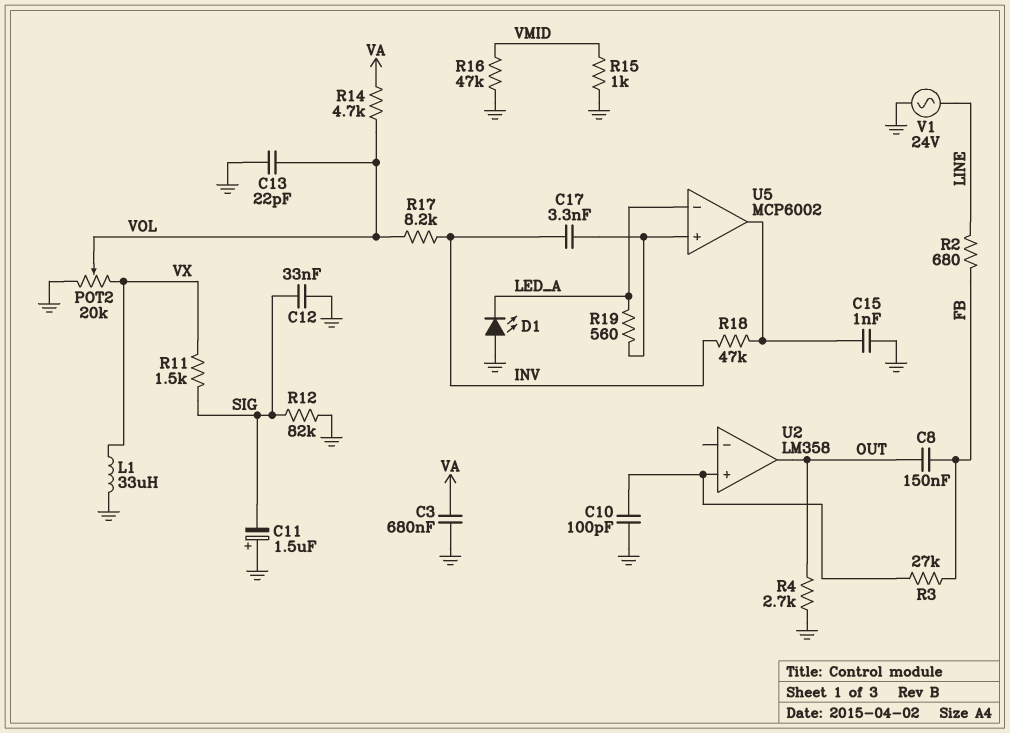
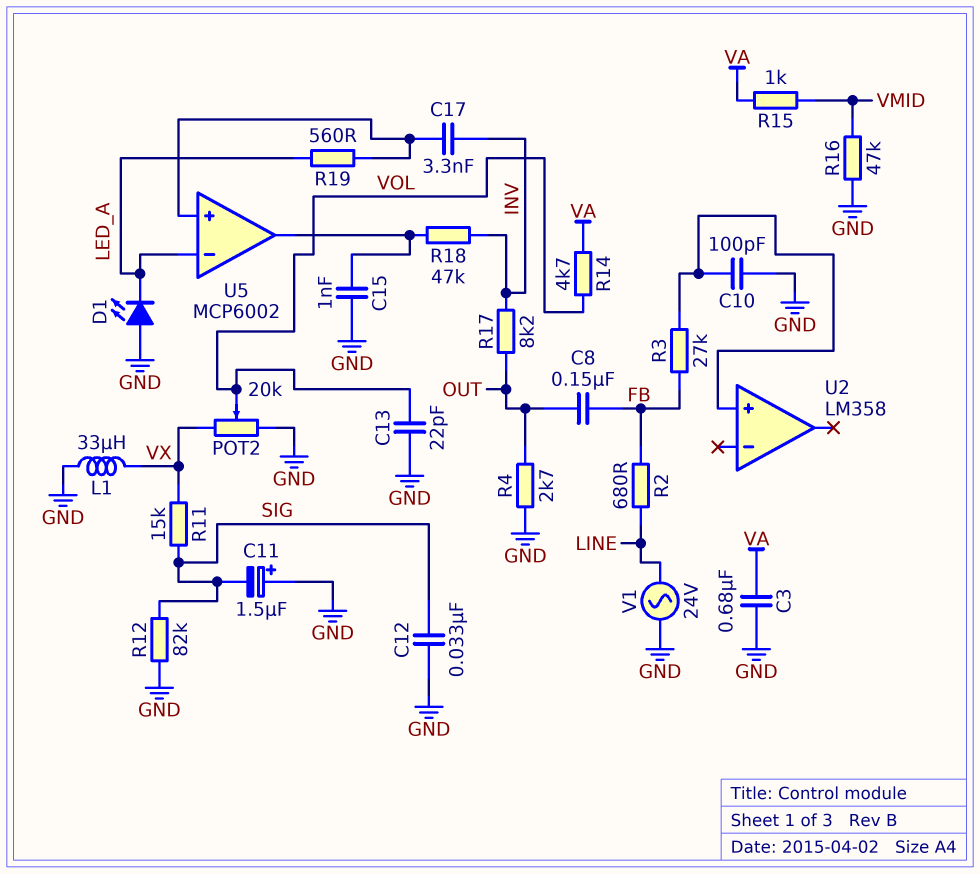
R11: 1.5k (SIG, VX) -> 15k (SIG, VX)
R15: 1k (GND, VMID) -> 1k (VA, VMID)
R17: 8.2k (INV, VOL) -> 8.2k (INV, OUT)
U2 pin out: OUT -> none

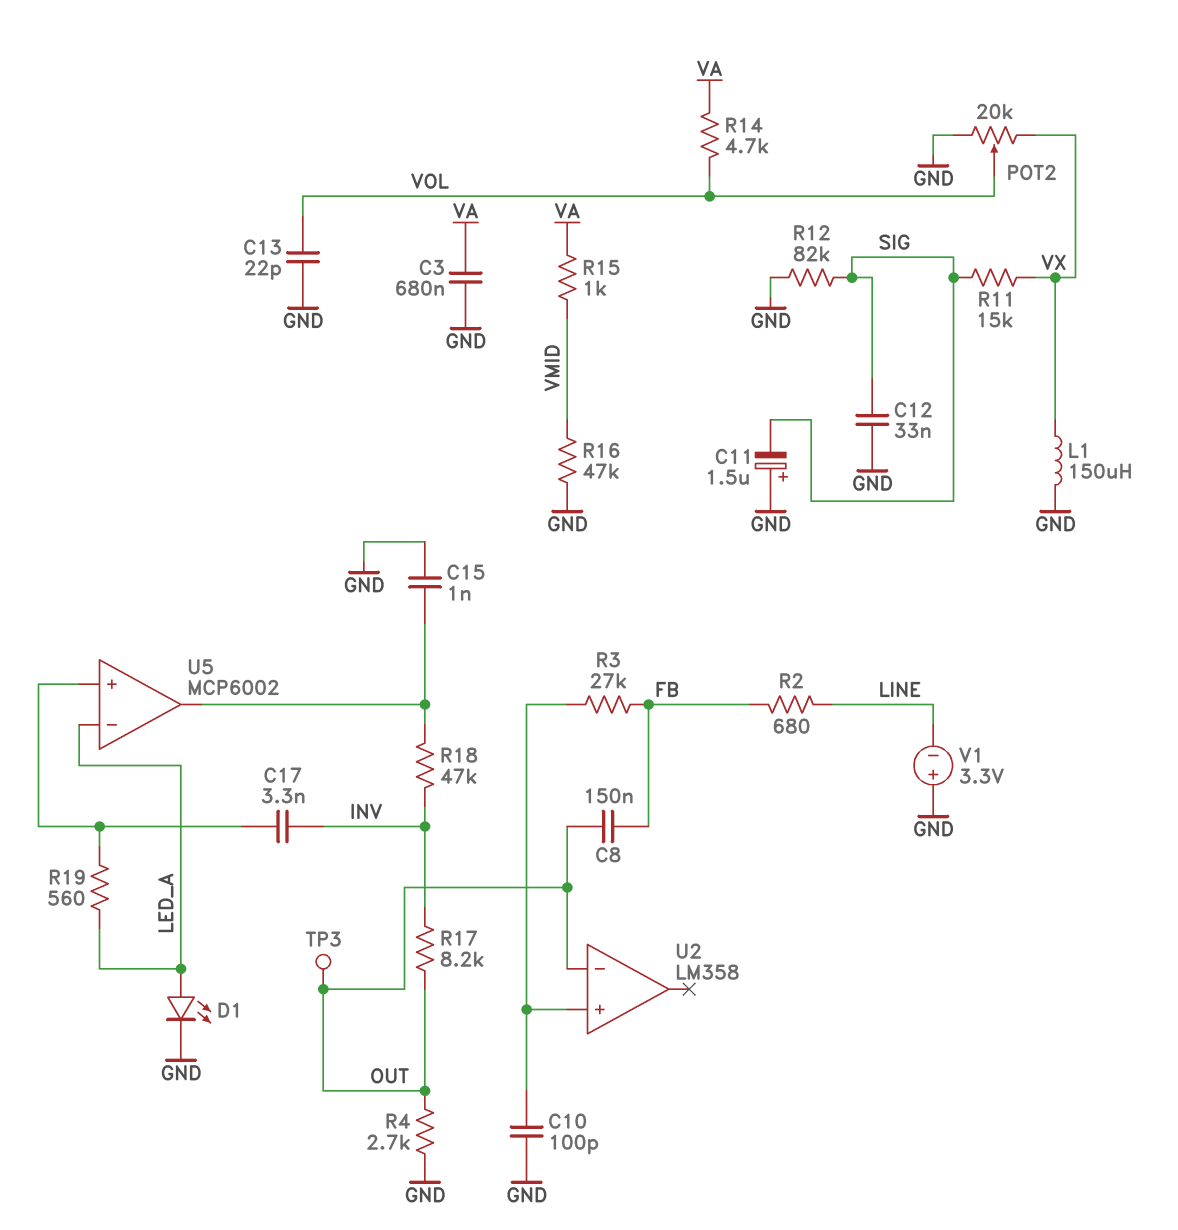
D1: LED (A GND, K LED_A) -> LED (A LED_A, K GND)
L1: 33uH (GND, VX) -> 150uH (GND, VX)
TP3: none -> test point (OUT)
U2 pin in-: none -> OUT
V1: AC 24V (GND, LINE) -> 3.3V (plus GND, minus LINE)

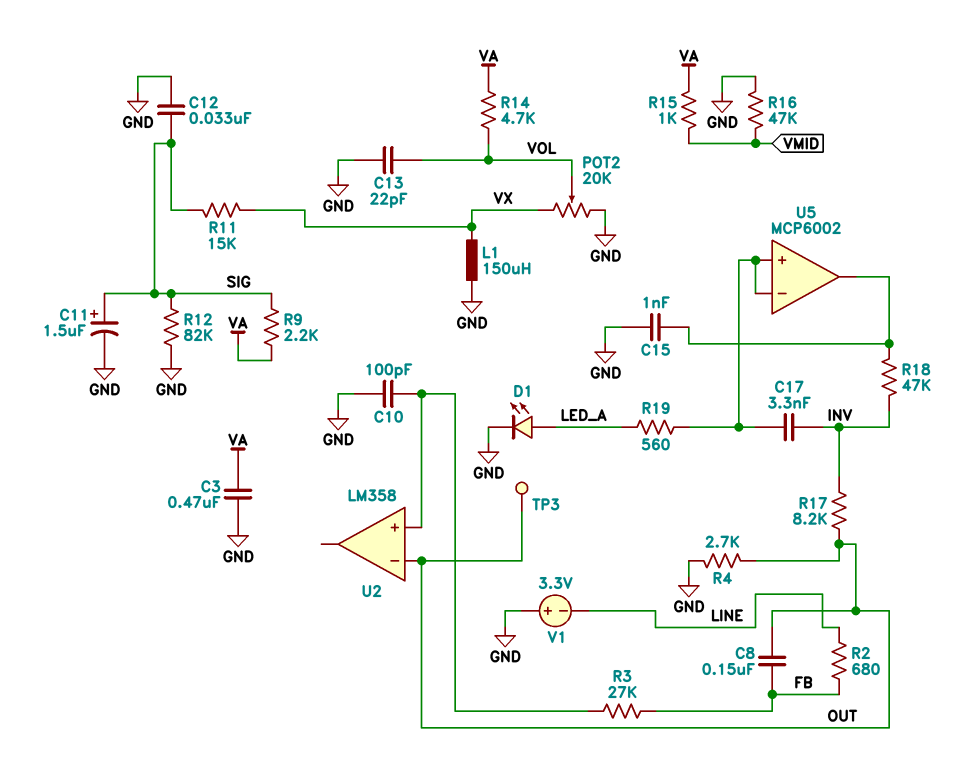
C3: 680nF (GND, VA) -> 470nF (GND, VA)
C11: 1.5uF (plus GND, minus SIG) -> 1.5uF (plus SIG, minus GND)
R9: none -> 2.2k (SIG, VA)
U5 pin in-: LED_A -> U5/in+

